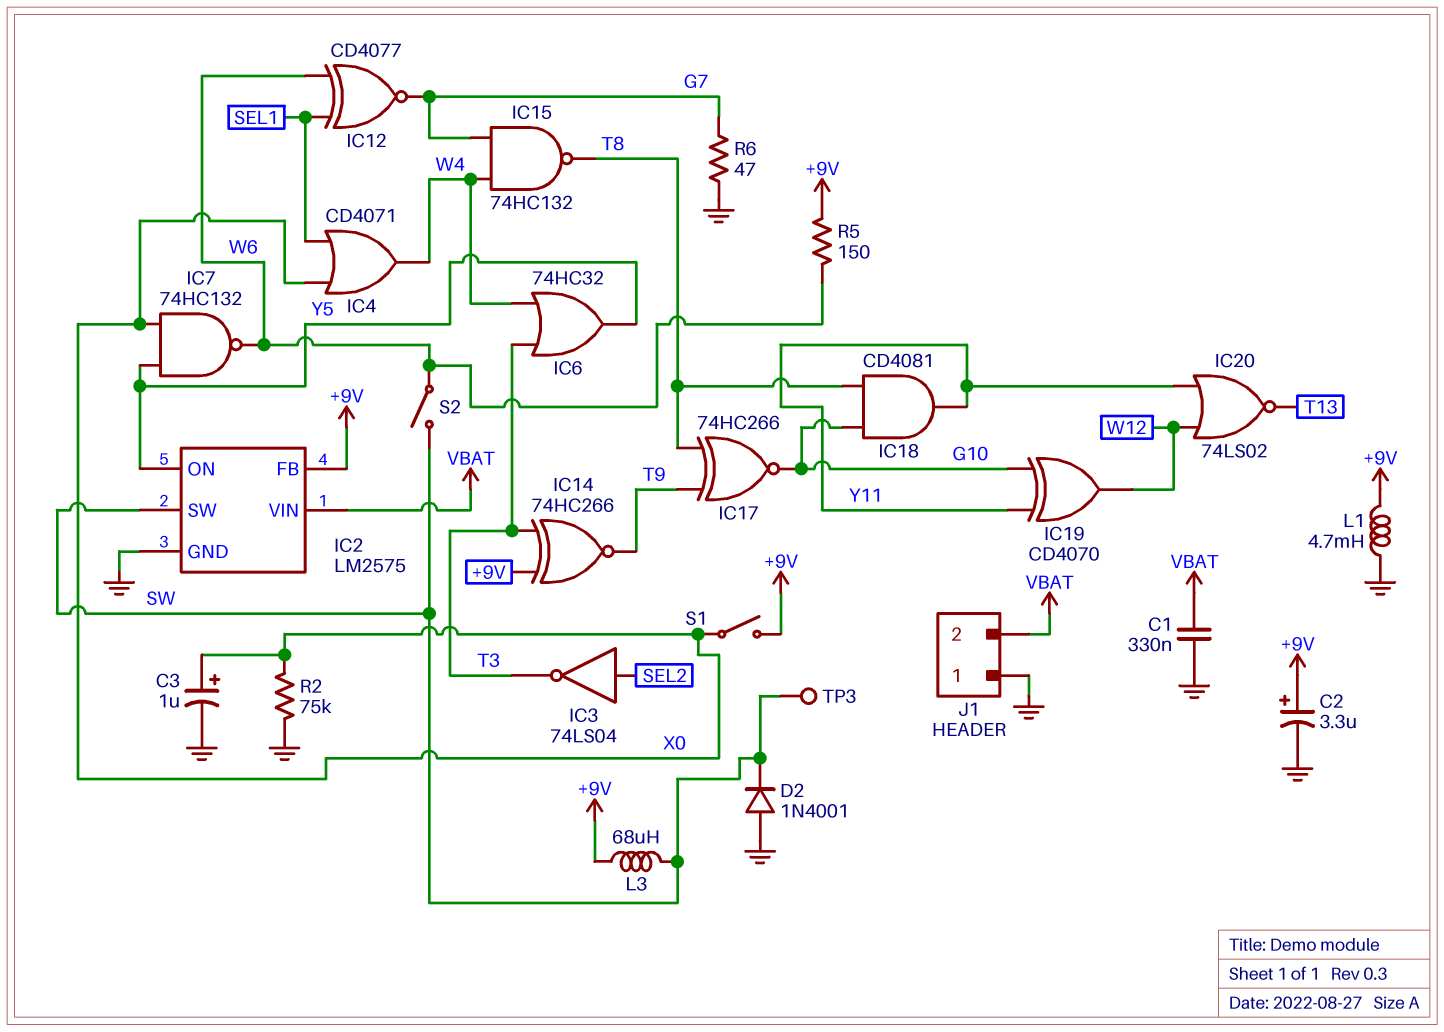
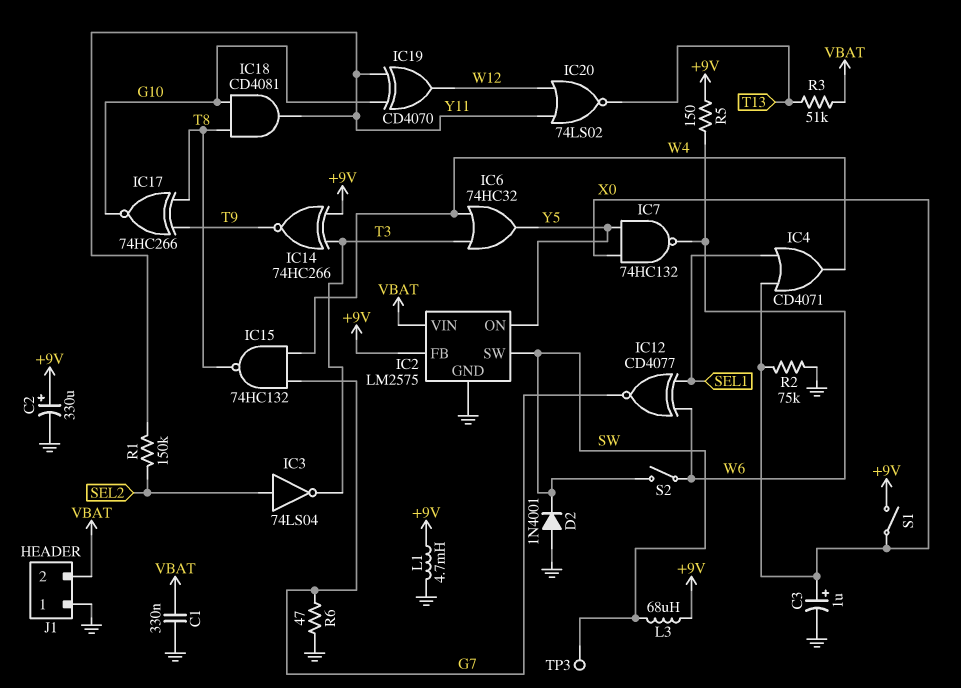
C2: 3.3uF (plus +9V, minus GND) -> 330uF (plus +9V, minus GND)
R1: none -> 150k (SEL2, Y11)
R3: none -> 51k (T13, VBAT)

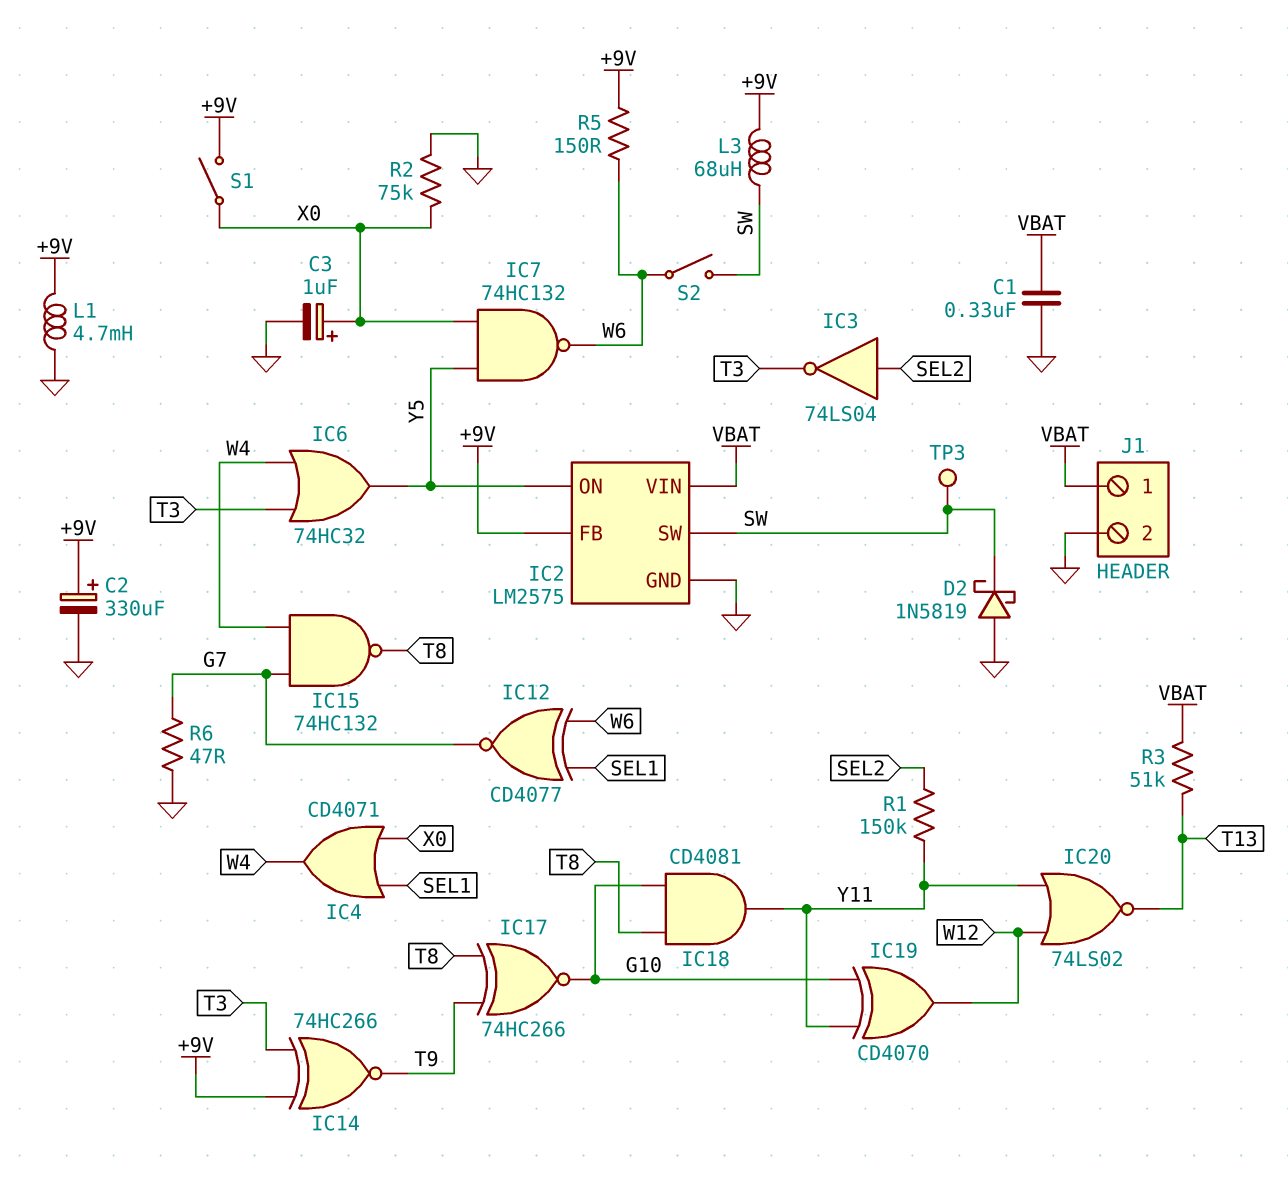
D2: diode 1N4001 (A GND, K SW) -> schottky 1N5819 (A GND, K SW)
J1 pin 1: GND -> VBAT
J1 pin 2: VBAT -> GND

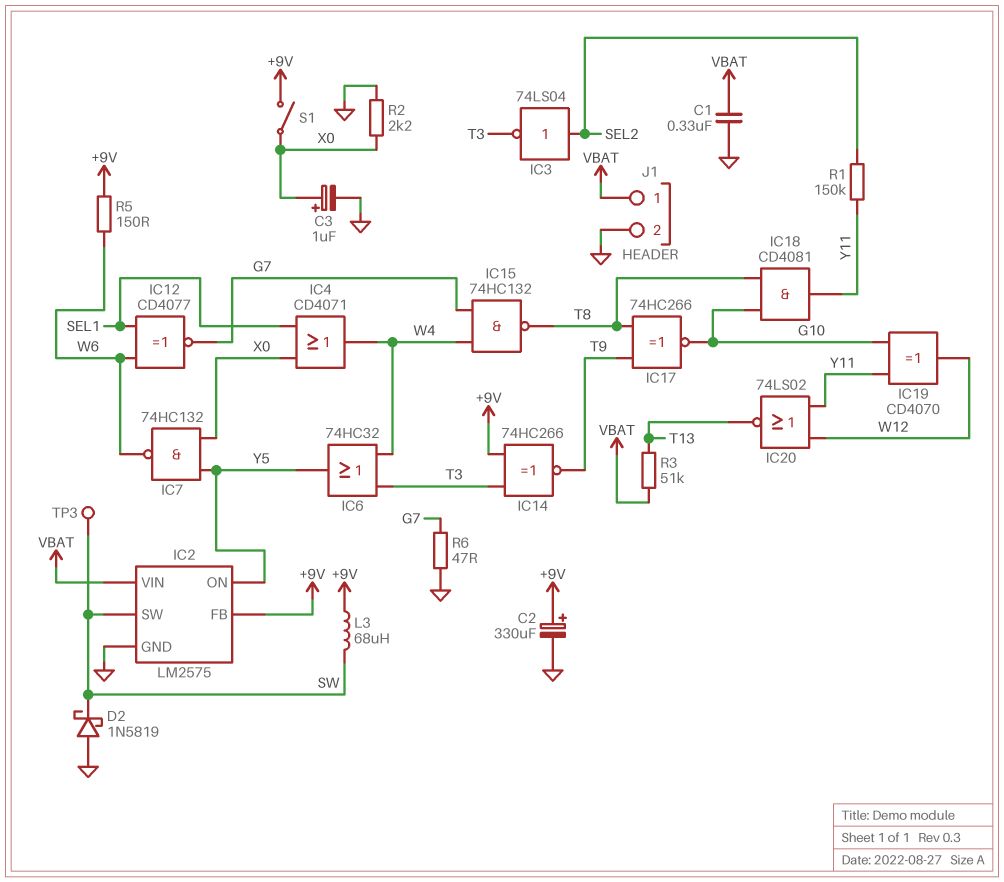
L1: 4.7mH (+9V, GND) -> none
R2: 75k (GND, X0) -> 2.2k (GND, X0)
S2: switch (SW, W6) -> none

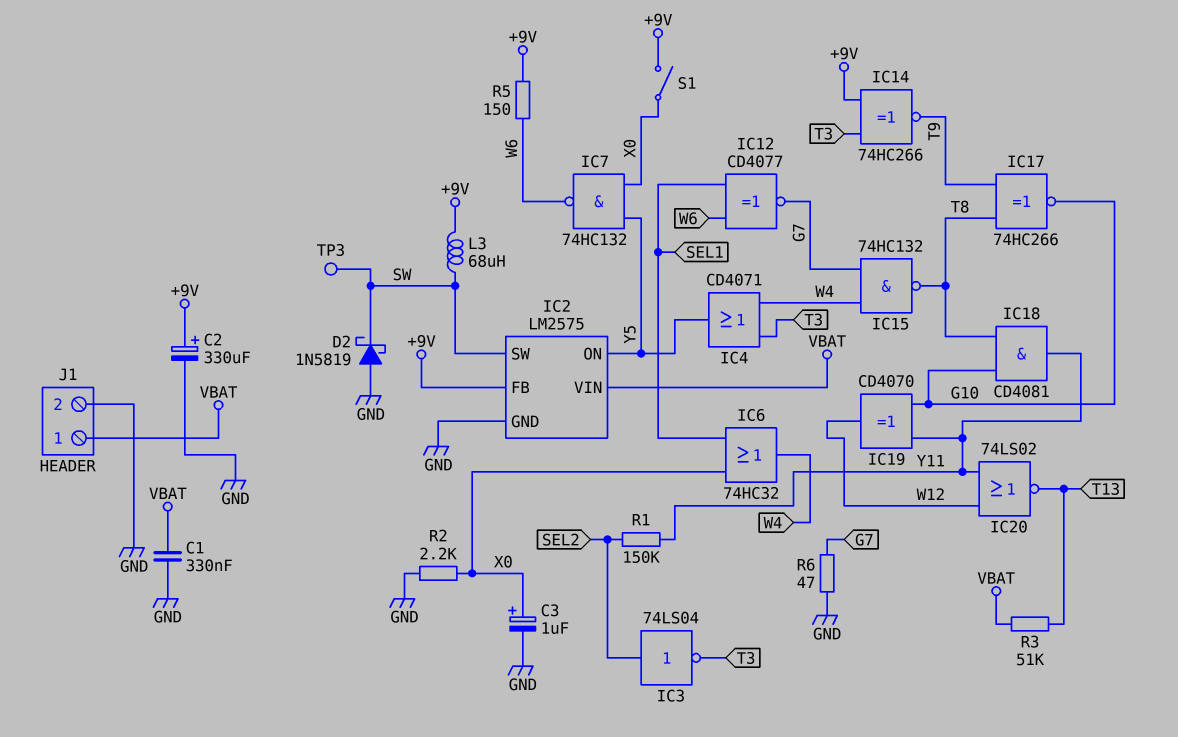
IC4: OR CD4071 (in SEL1, in X0, out W4) -> OR CD4071 (in T3, in W4, out Y5)
IC6: OR 74HC32 (in T3, in W4, out Y5) -> OR 74HC32 (in SEL1, in X0, out W4)

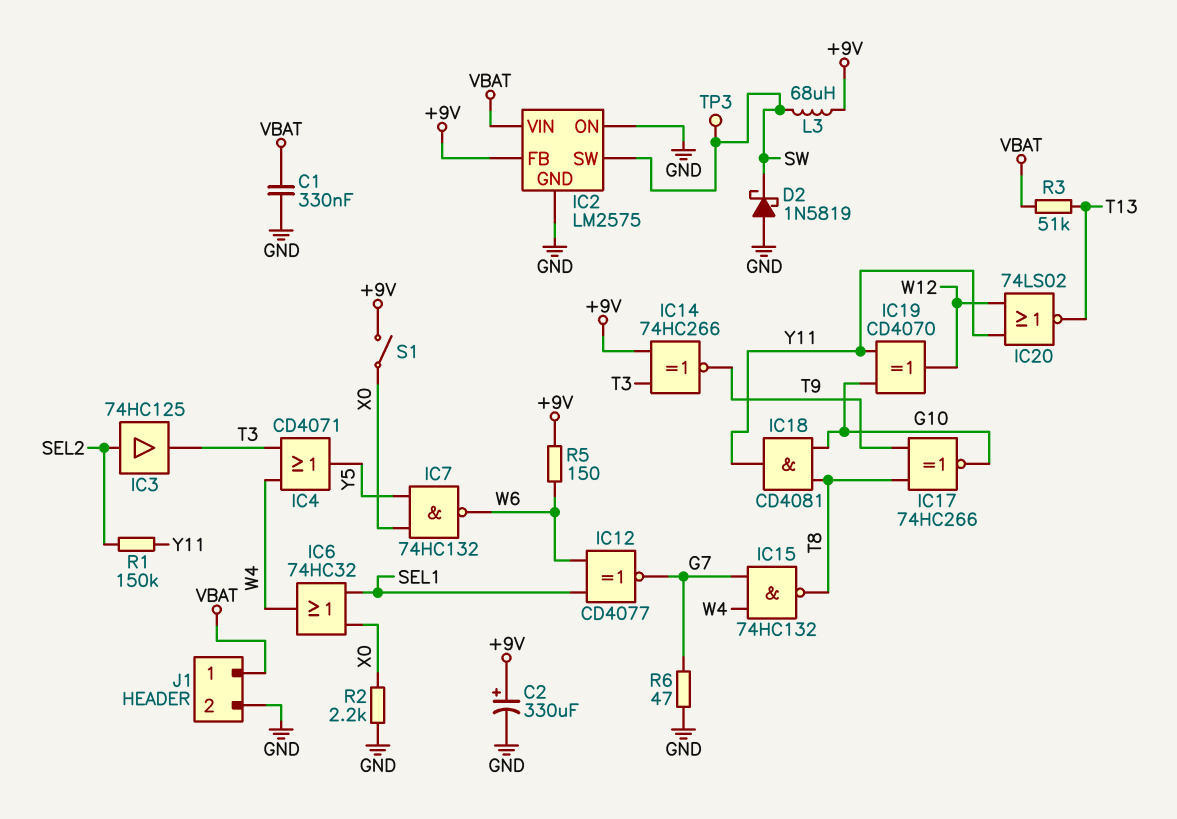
C3: 1uF (plus X0, minus GND) -> none
IC2 pin ON: Y5 -> GND
IC3: NOT 74LS04 (in SEL2, out T3) -> buffer 74HC125 (in SEL2, out T3)

